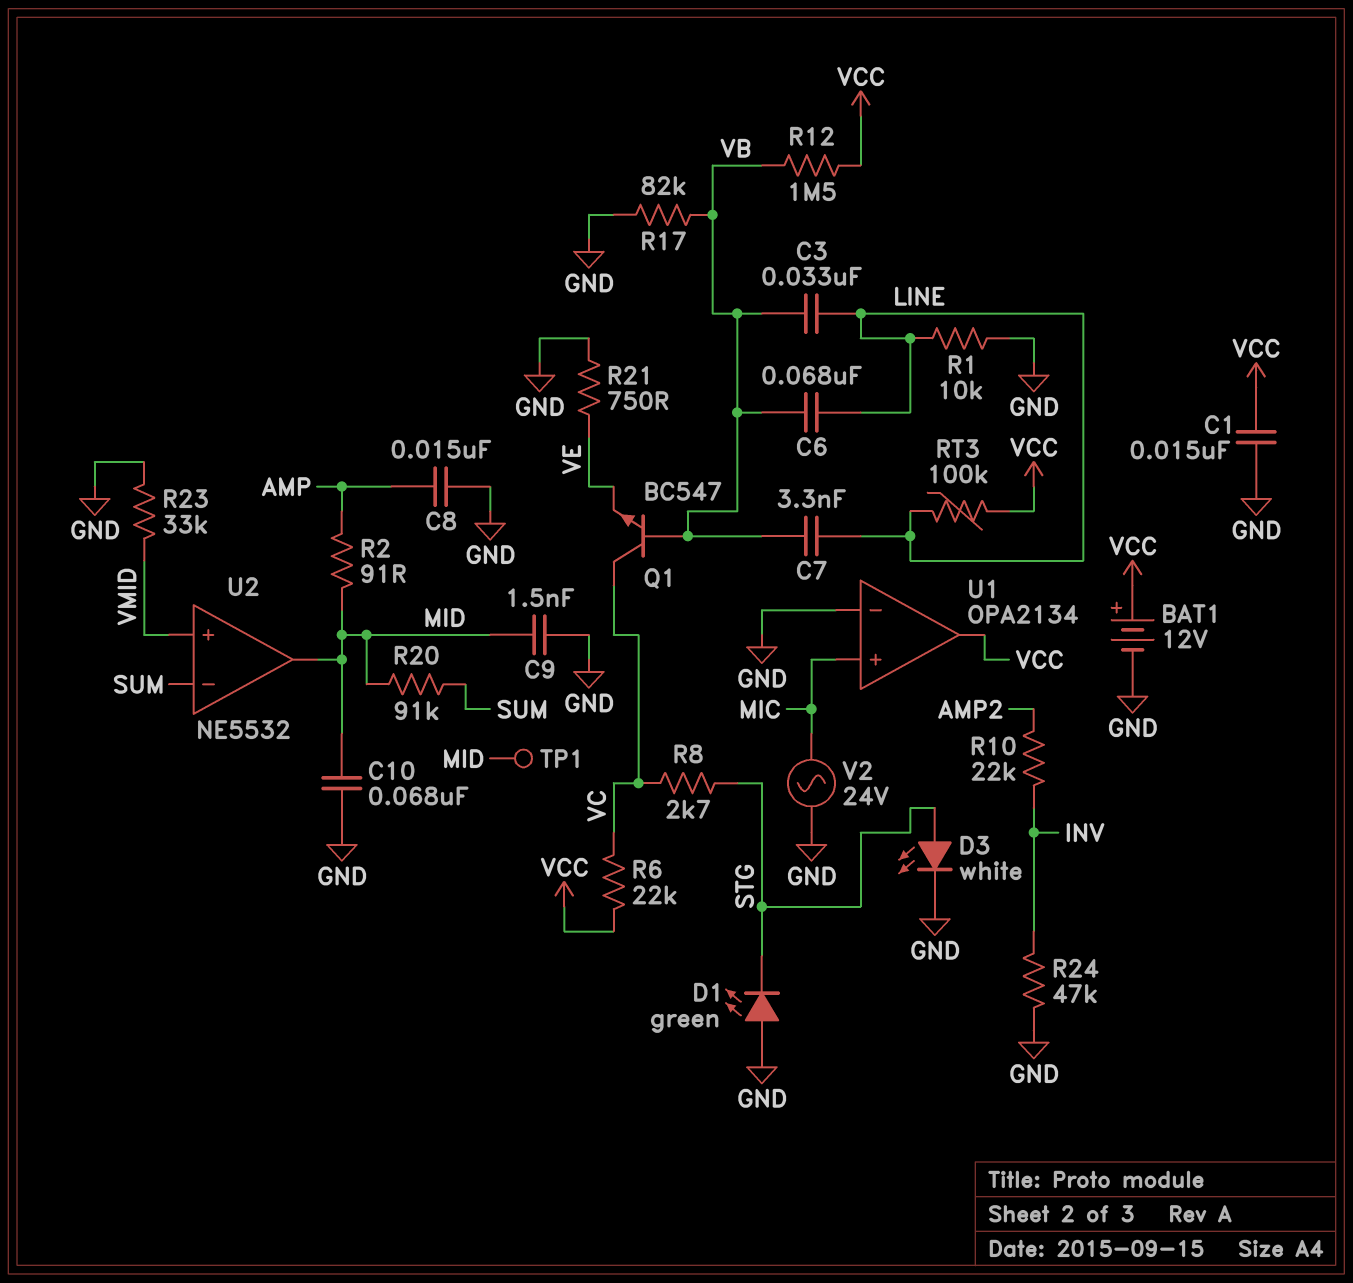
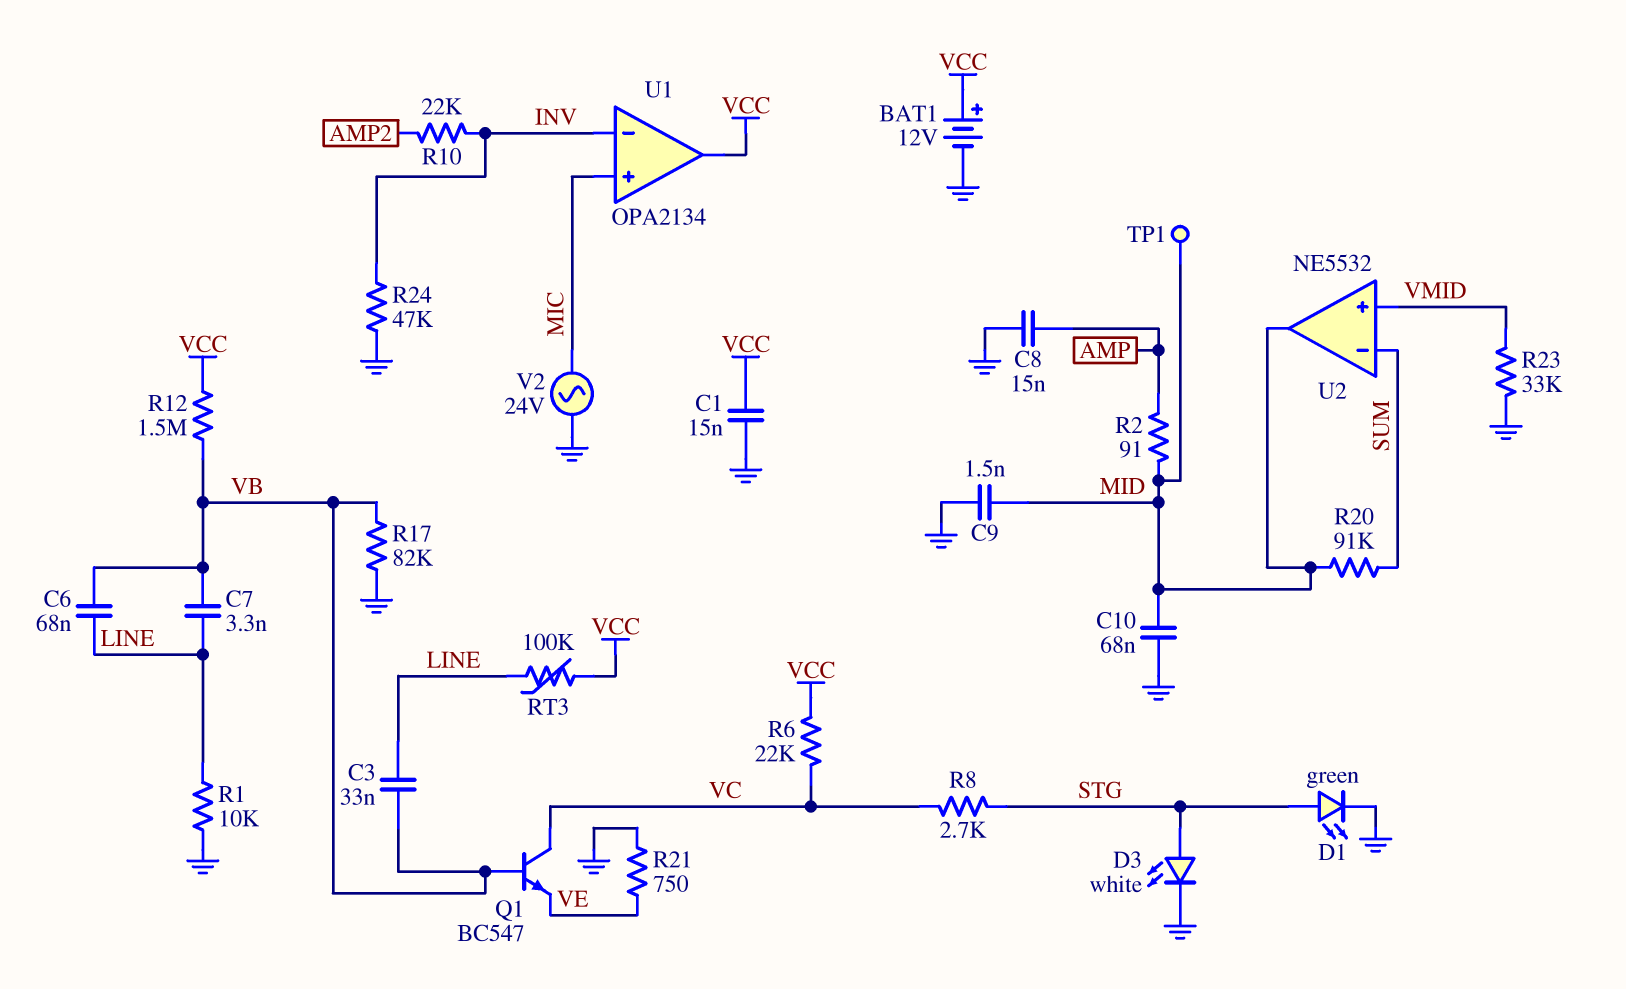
D1: LED green (A GND, K STG) -> LED green (A STG, K GND)
U1 pin in-: GND -> INV

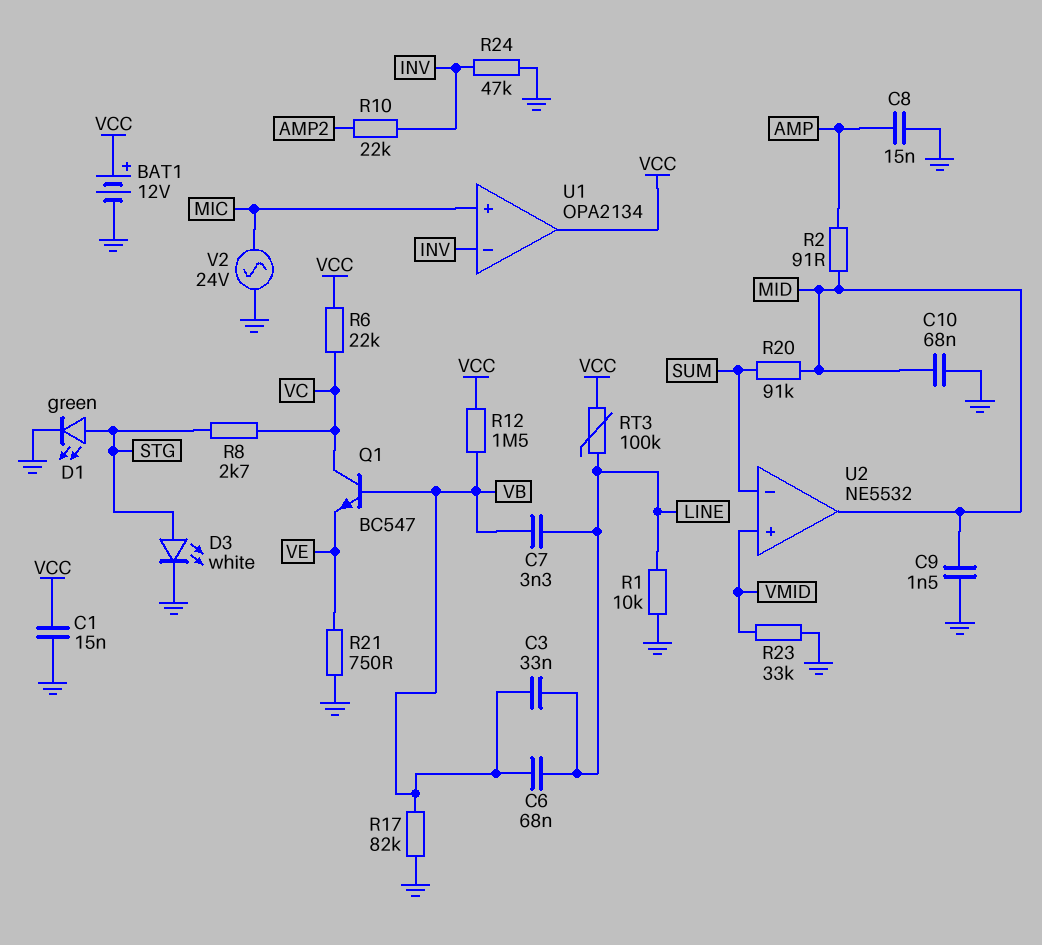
TP1: test point (MID) -> none

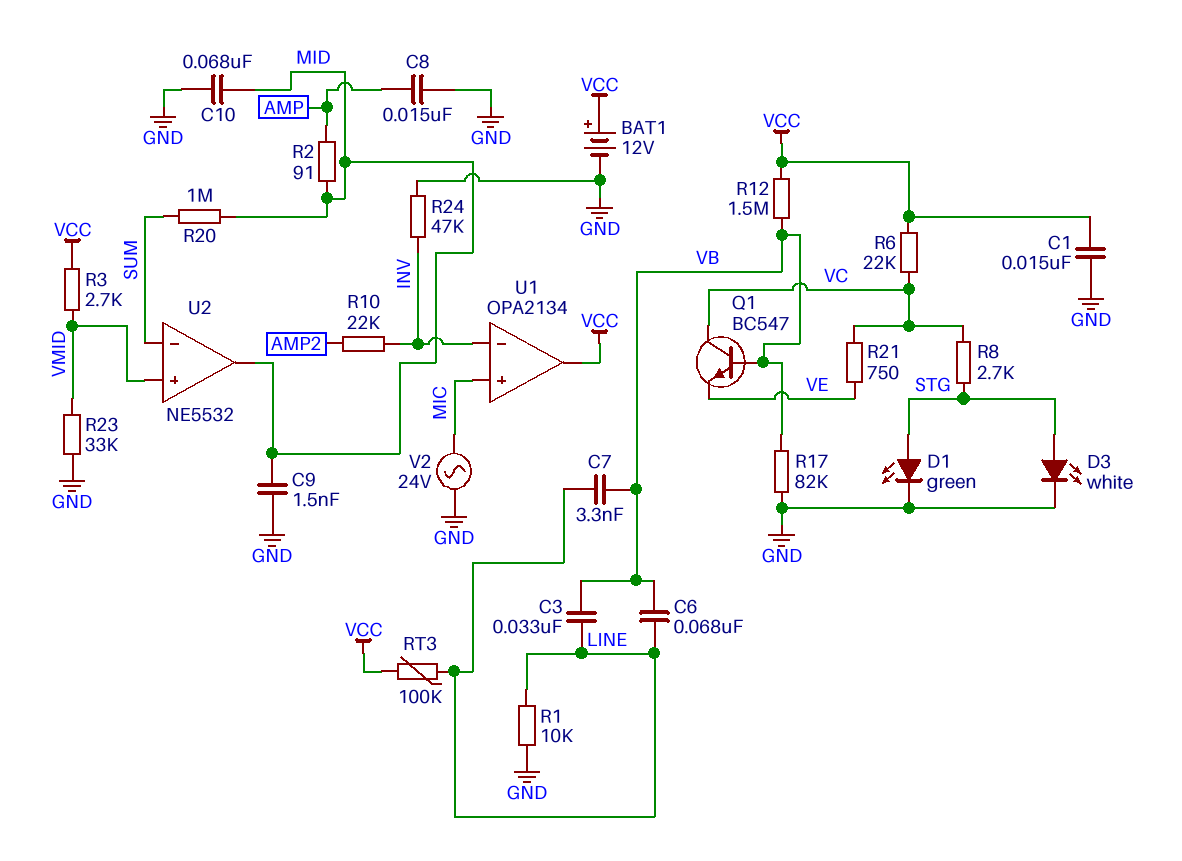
R3: none -> 2.7k (VCC, VMID)
R20: 91k (MID, SUM) -> 1M (MID, SUM)
R21: 750 (GND, VE) -> 750 (VC, VE)

